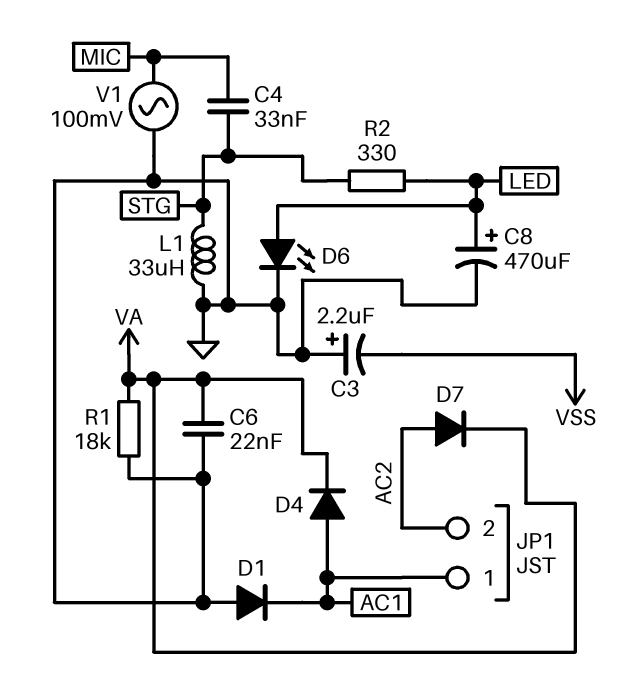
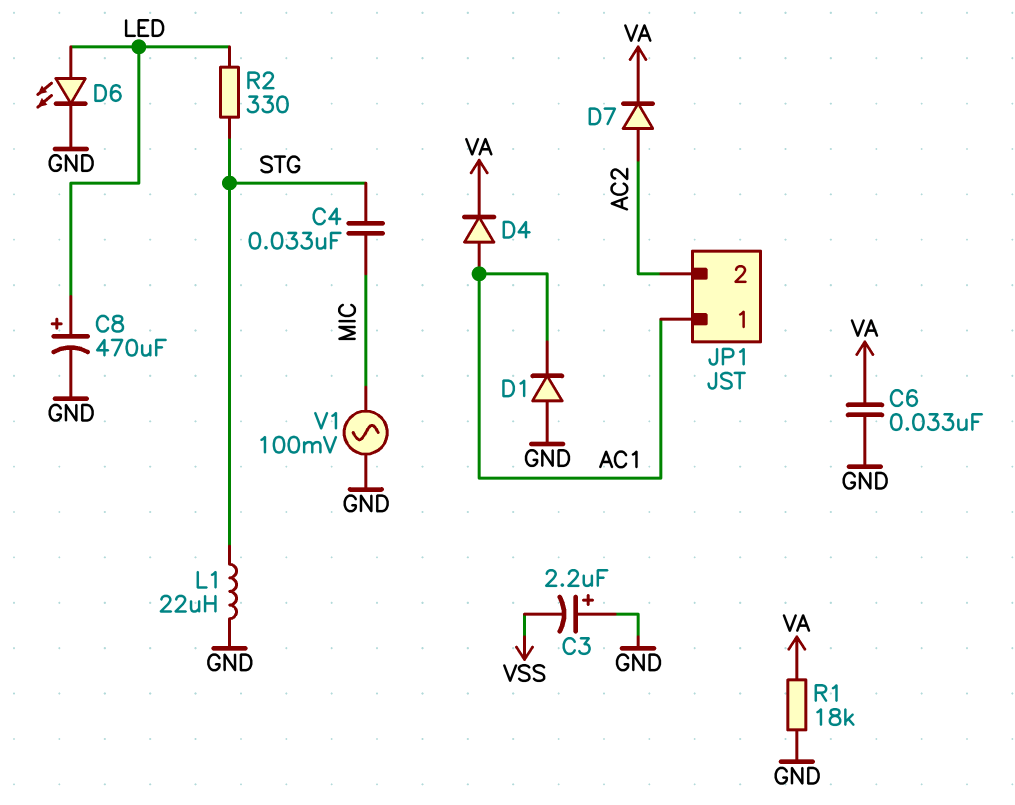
C6: 22nF (GND, VA) -> 33nF (GND, VA)
L1: 33uH (GND, STG) -> 22uH (GND, STG)

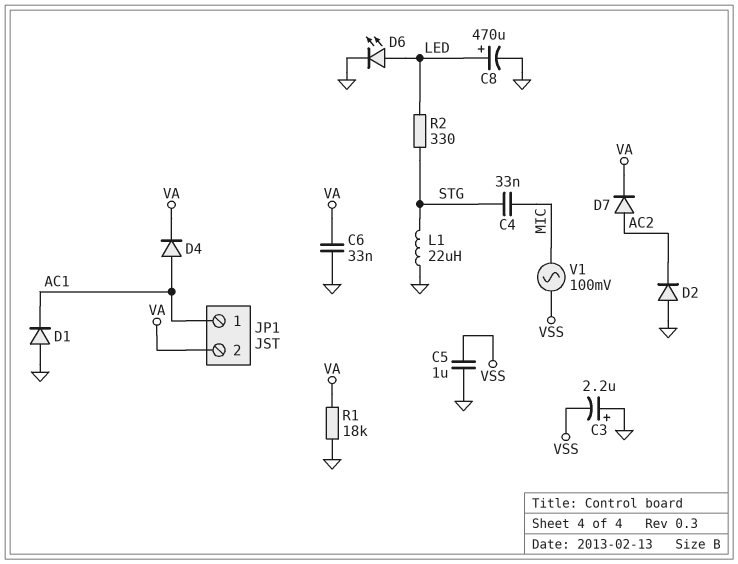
C5: none -> 1uF (GND, VSS)
D2: none -> diode (A GND, K AC2)
JP1 pin 2: AC2 -> VA
V1: AC 100mV (GND, MIC) -> AC 100mV (MIC, VSS)

